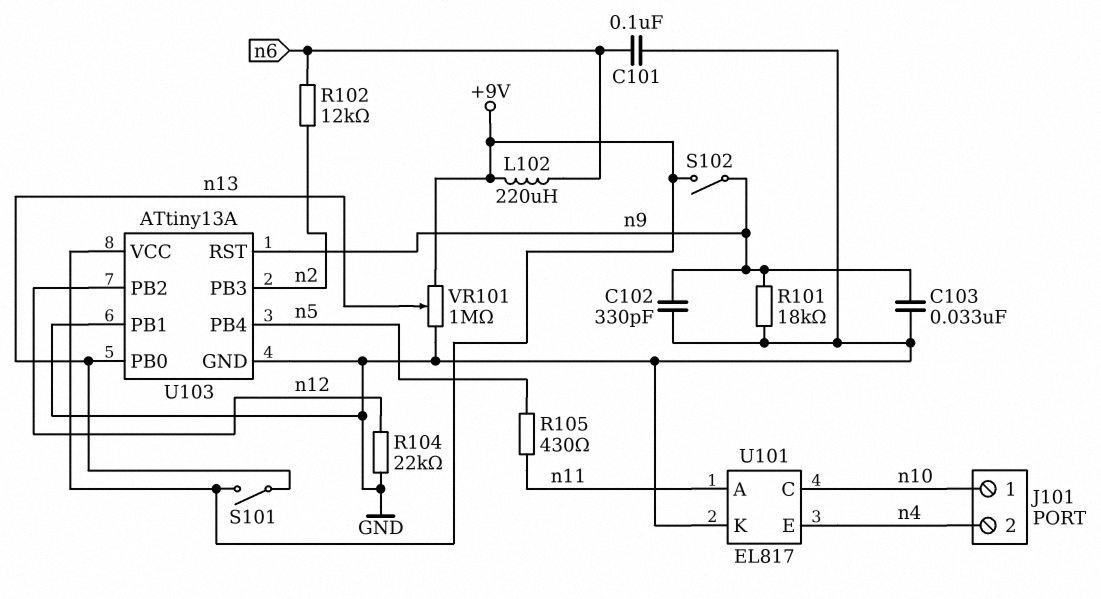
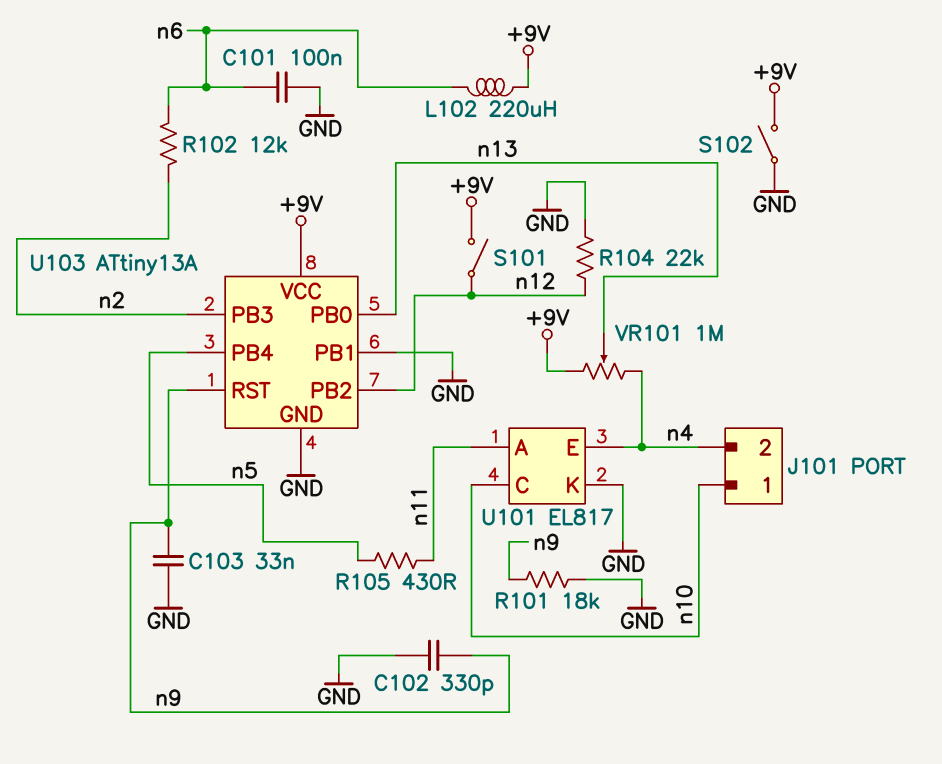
S101: switch (+9V, n13) -> switch (+9V, n12)
S102: switch (+9V, n9) -> switch (+9V, GND)
VR101: 1M (+9V, GND, wiper n13) -> 1M (+9V, n4, wiper n13)

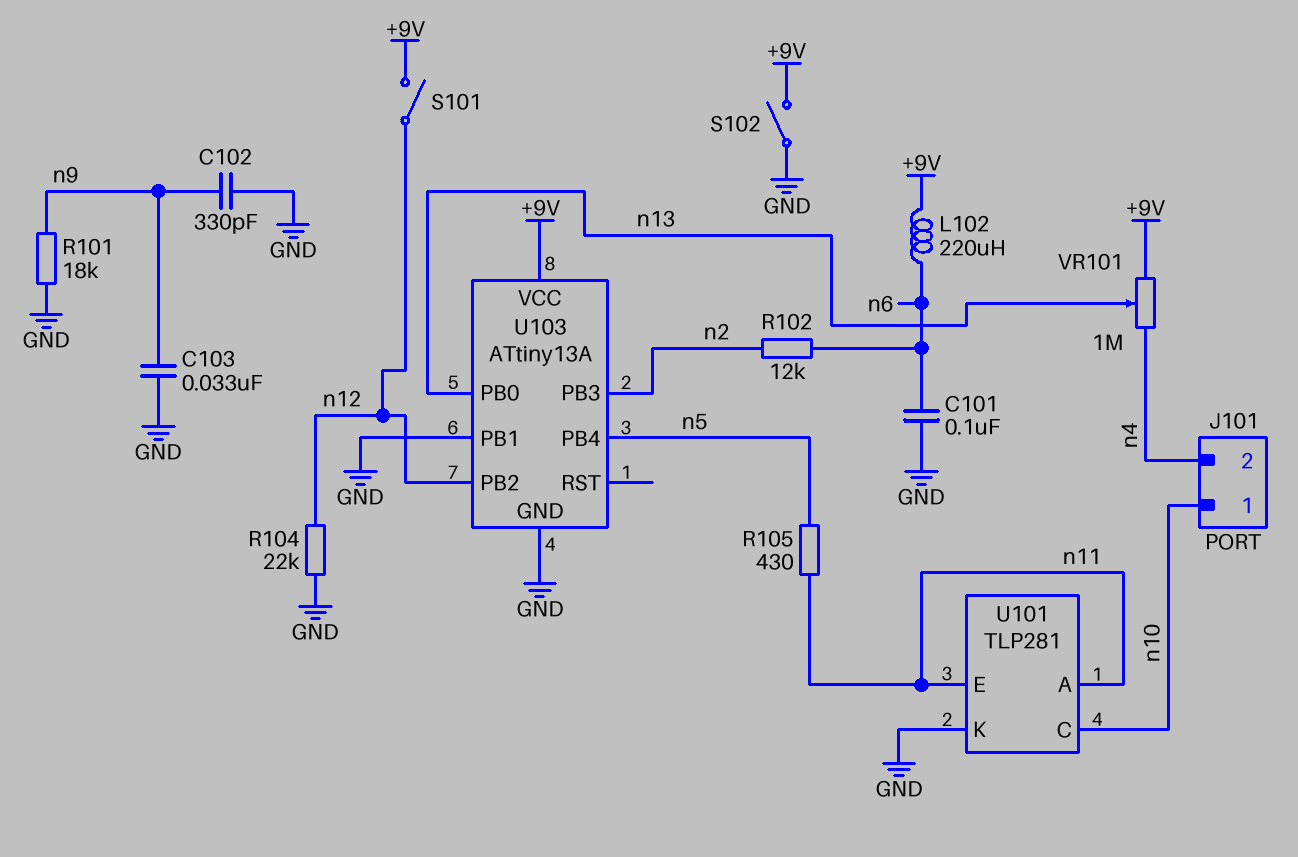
U101: EL817 -> TLP281
U101 pin E: n4 -> n11
U103 pin RST: n9 -> none

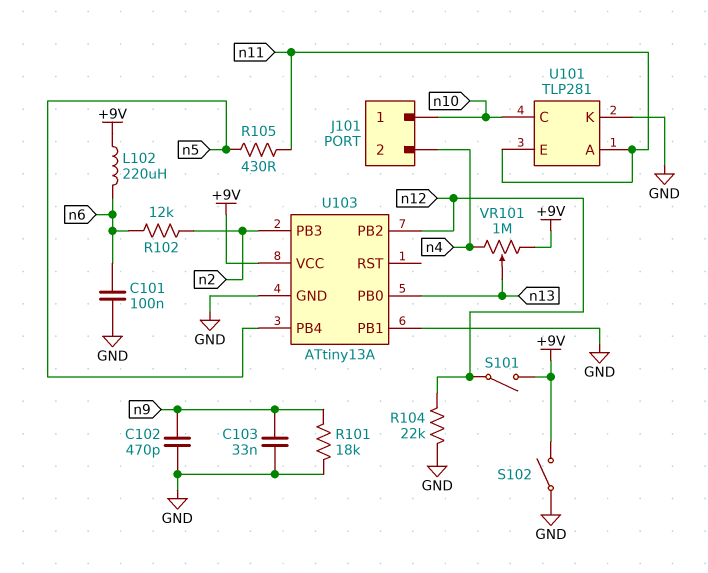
C102: 330pF (GND, n9) -> 470pF (GND, n9)

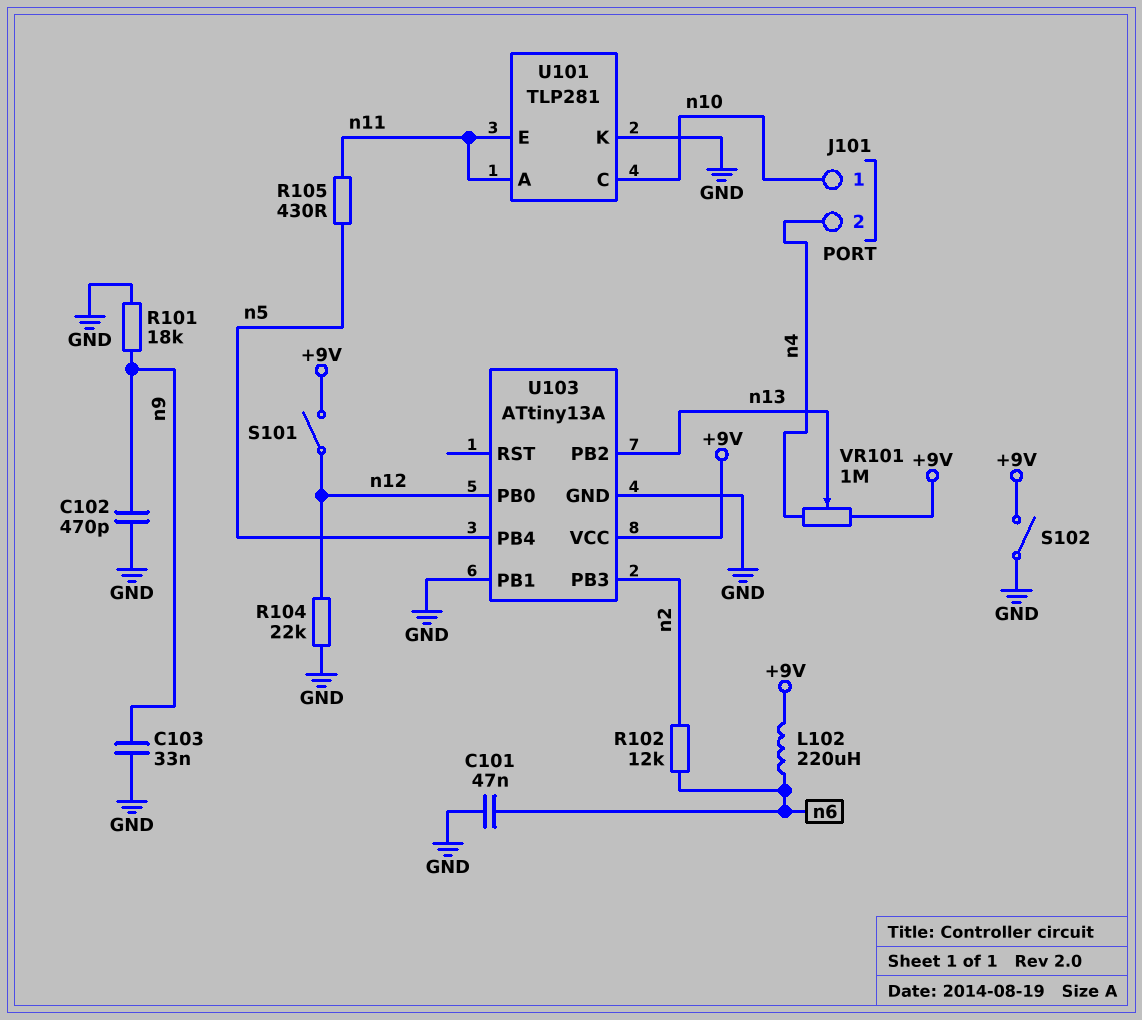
C101: 100nF (GND, n6) -> 47nF (GND, n6)
U103 pin PB0: n13 -> n12
U103 pin PB2: n12 -> n13

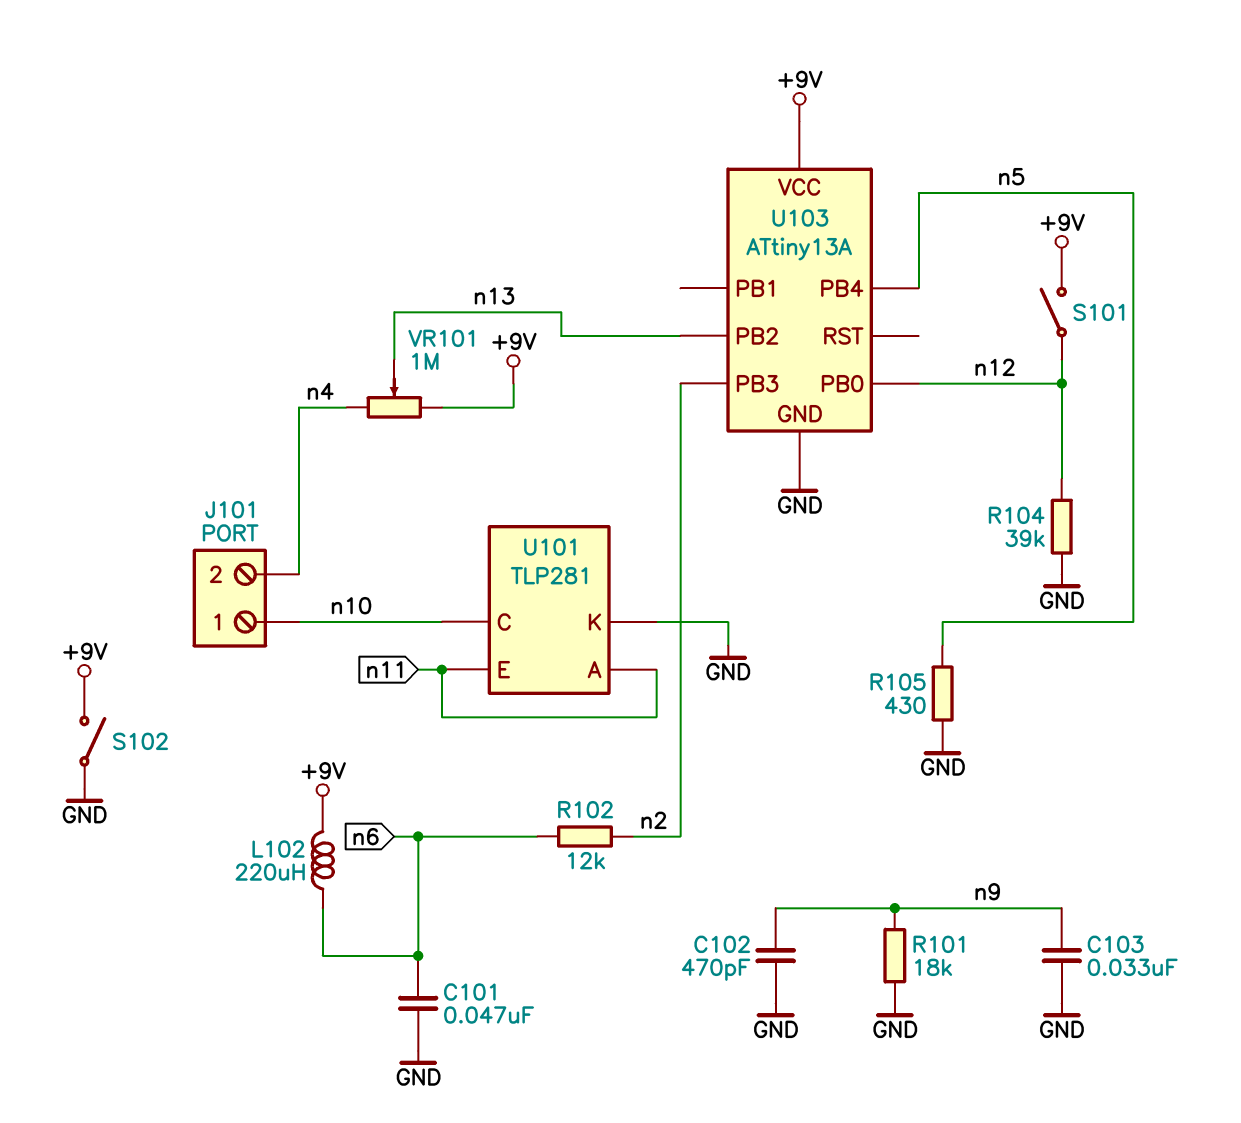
R104: 22k (GND, n12) -> 39k (GND, n12)
R105: 430 (n5, n11) -> 430 (GND, n5)
U103 pin PB1: GND -> none

